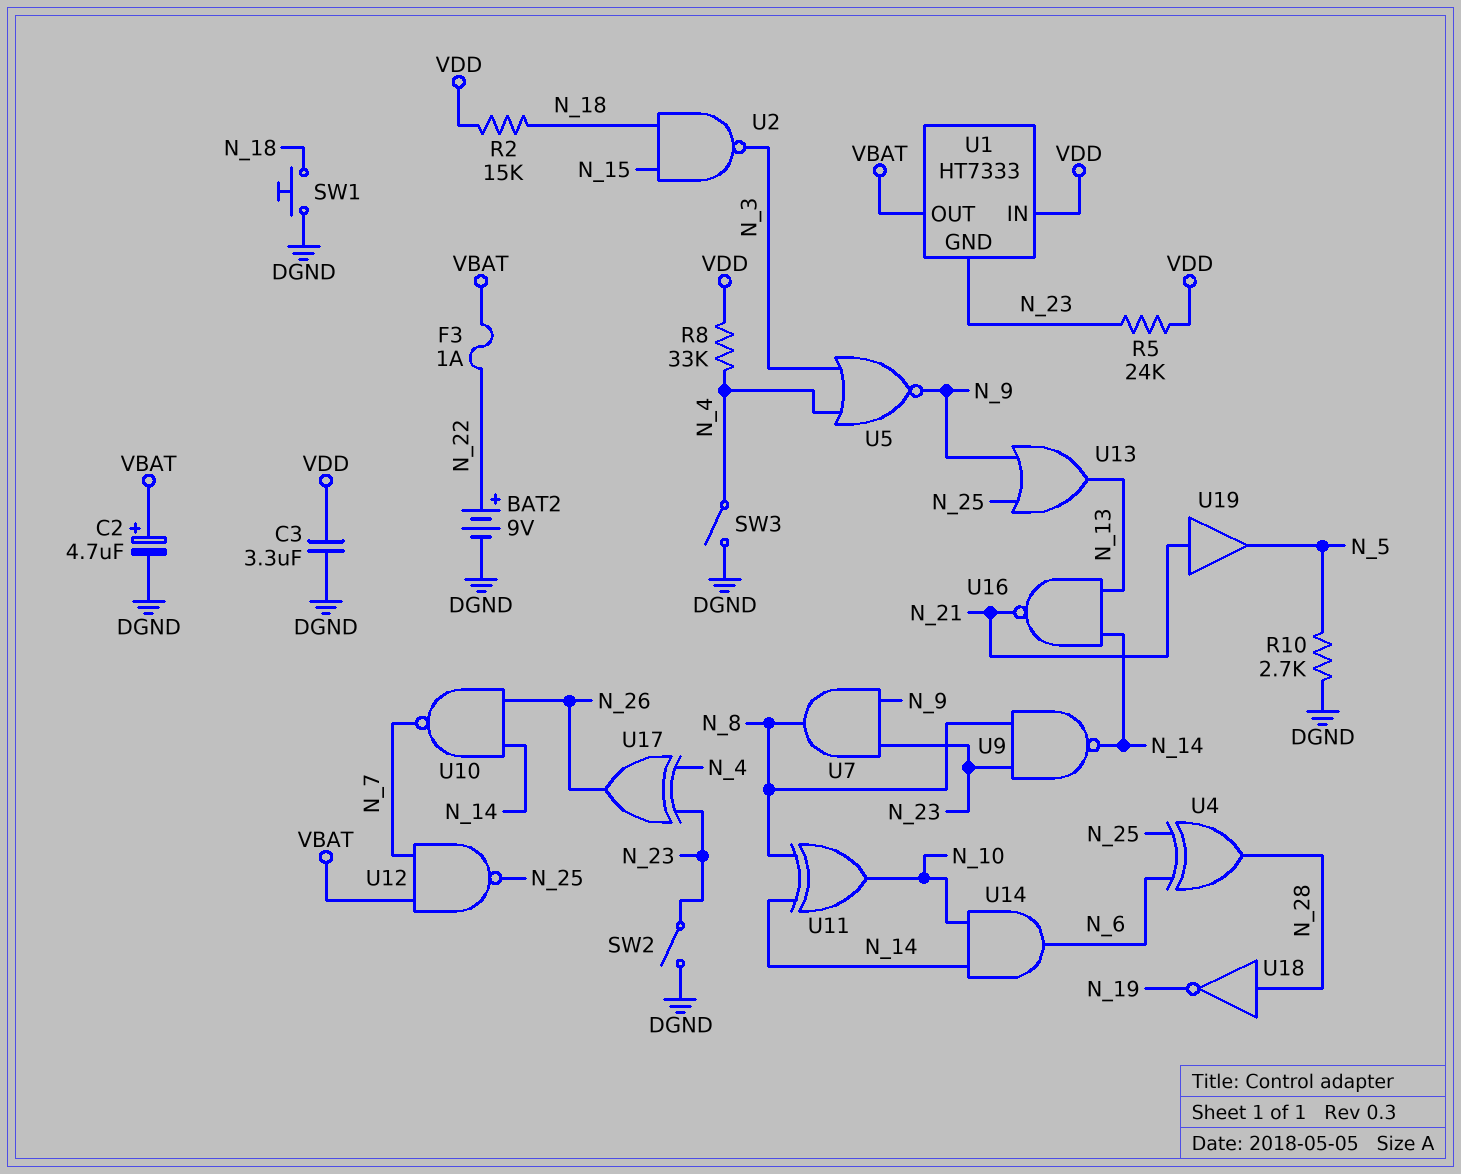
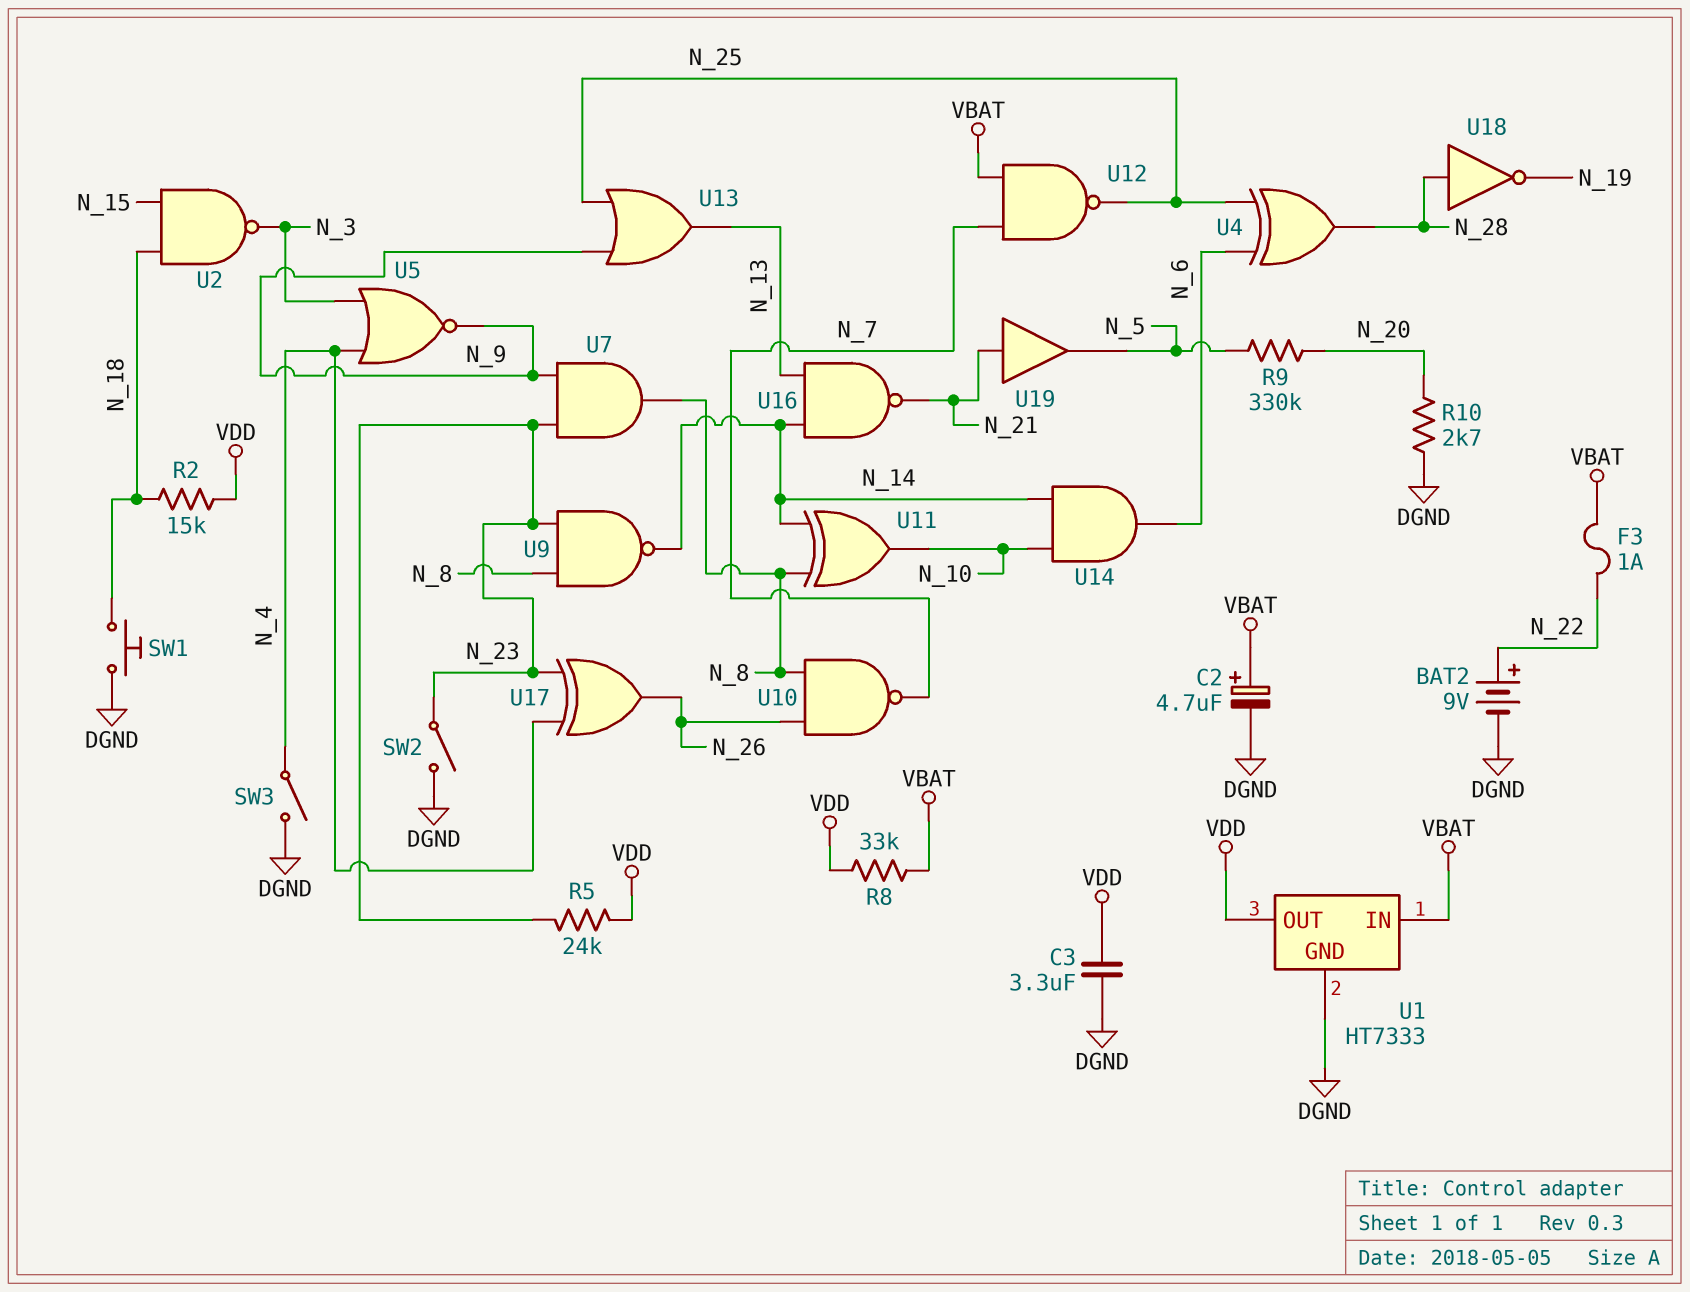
R8: 33k (N_4, VDD) -> 33k (VBAT, VDD)
R9: none -> 330k (N_5, N_20)
R10: 2.7k (DGND, N_5) -> 2.7k (DGND, N_20)
U1 pin GND: N_23 -> DGND
U1 pin IN: VDD -> VBAT
U1 pin OUT: VBAT -> VDD
U10: NAND (in N_14, in N_26, out N_7) -> NAND (in N_8, in N_26, out N_7)

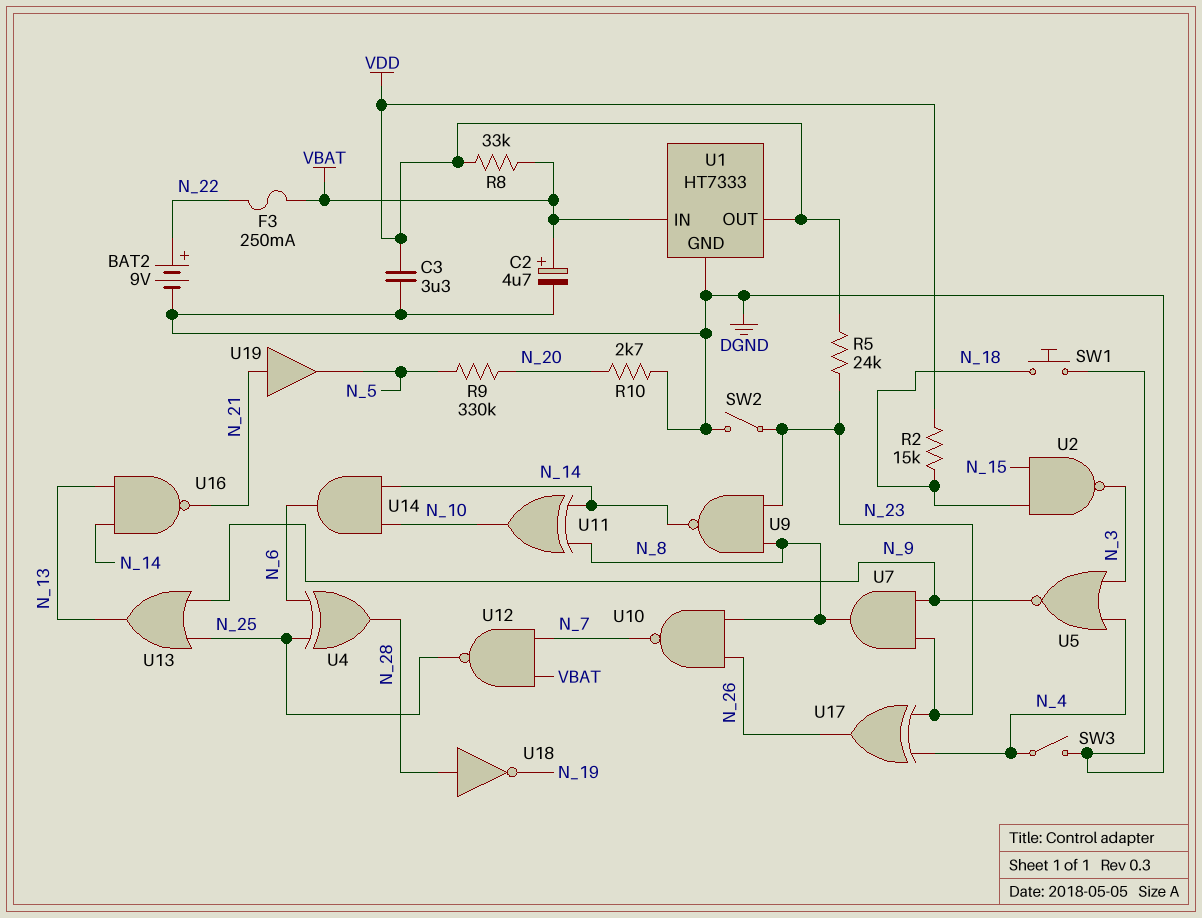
F3: 1A (N_22, VBAT) -> 250mA (N_22, VBAT)

